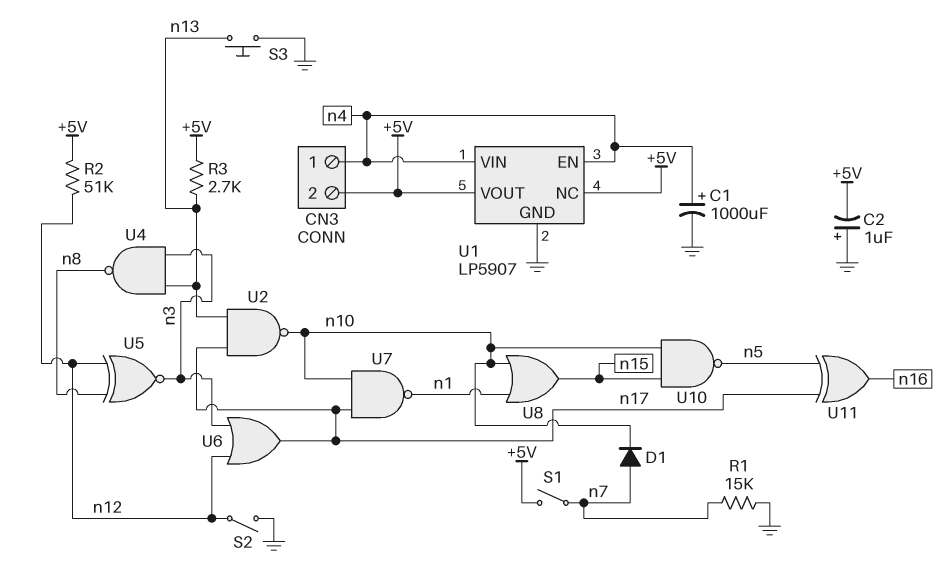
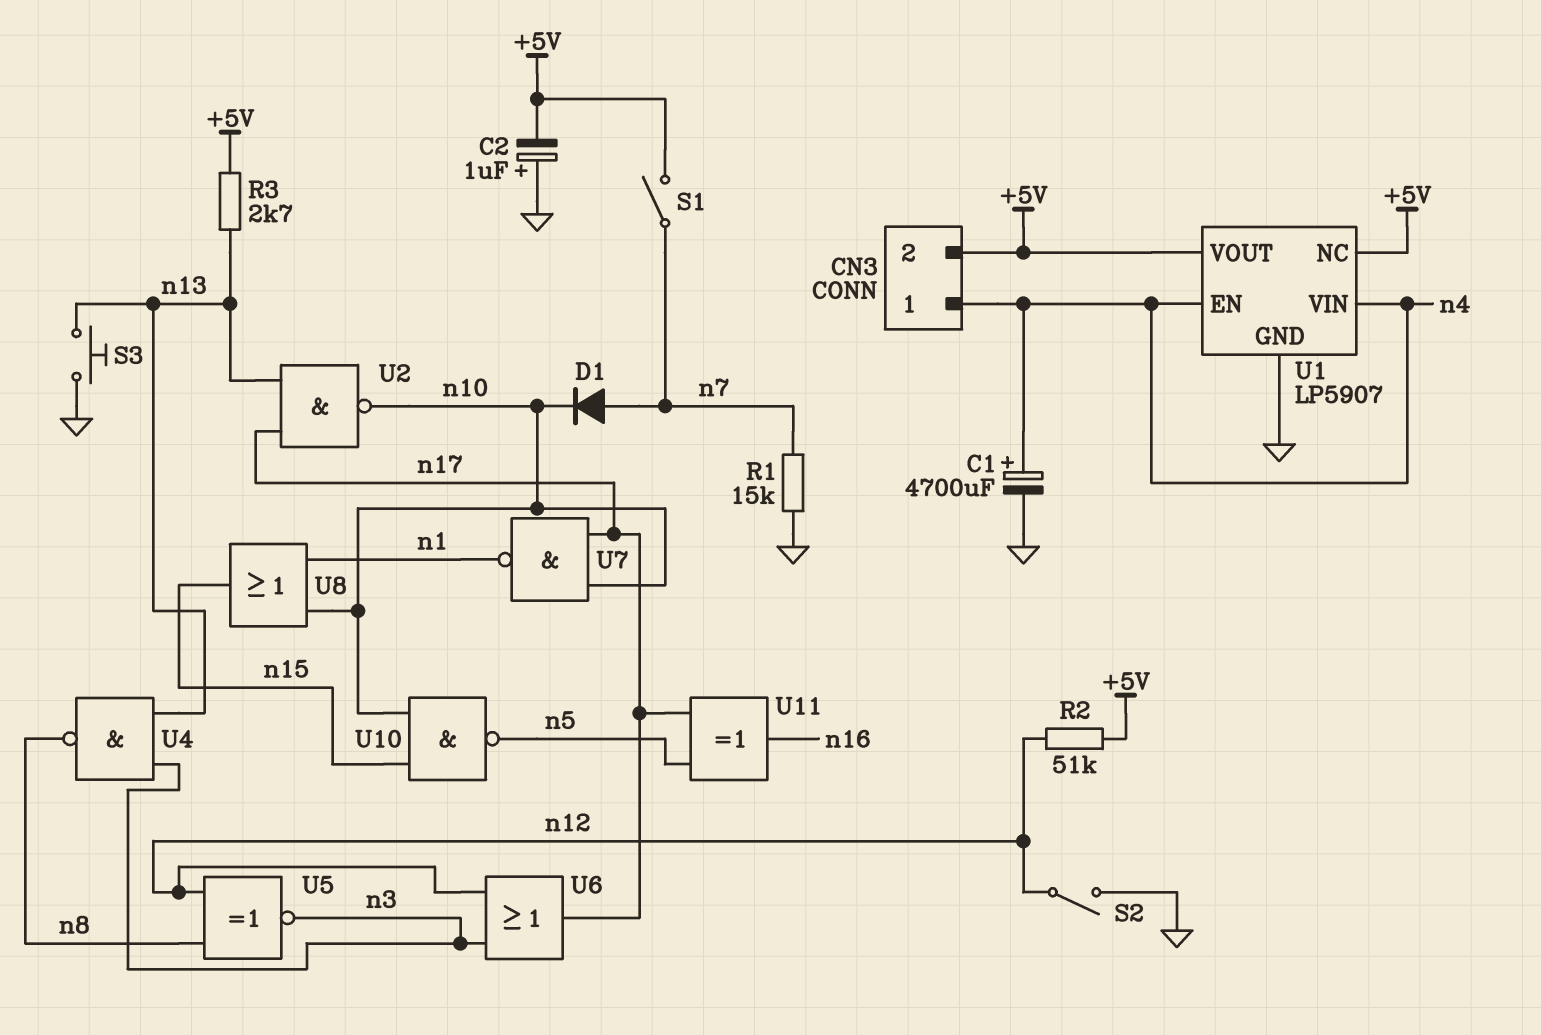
C1: 1000uF (plus n4, minus GND) -> 4700uF (plus n4, minus GND)

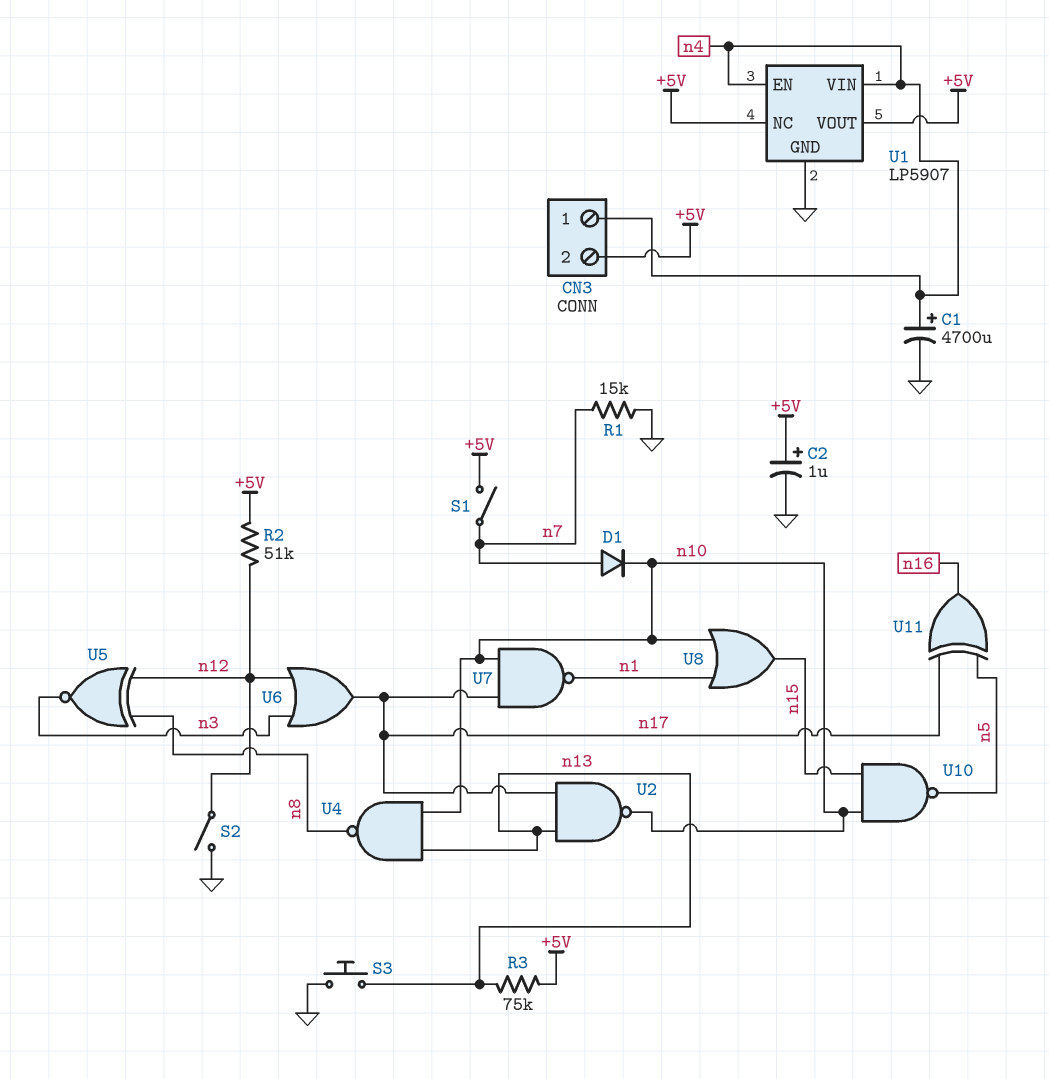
C2: 1uF (plus GND, minus +5V) -> 1uF (plus +5V, minus GND)
R3: 2.7k (+5V, n13) -> 75k (+5V, n13)
U4: NAND (in n3, in n13, out n8) -> NAND (in n10, in n13, out n8)

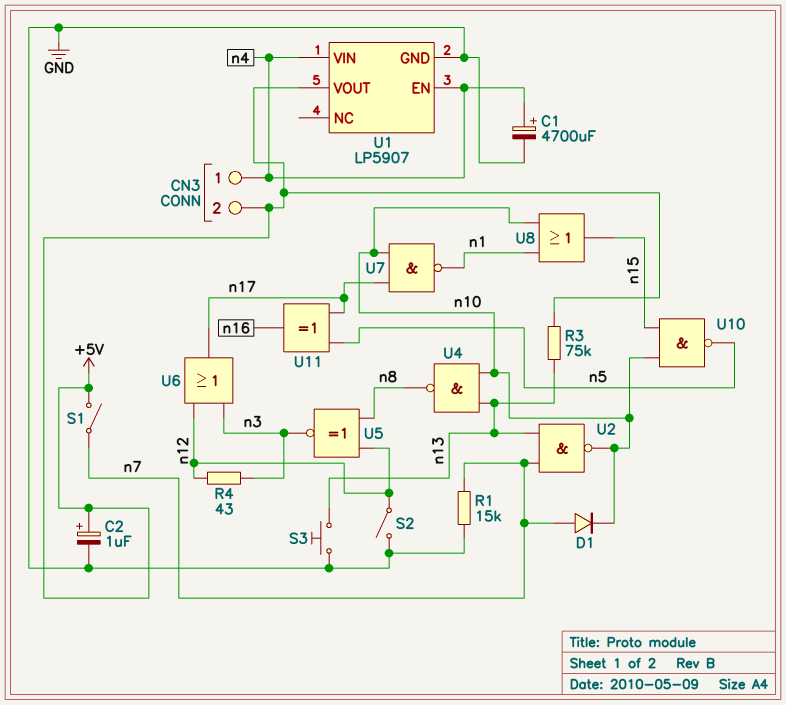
R2: 51k (+5V, n12) -> none
R4: none -> 43 (n3, n12)
U1 pin NC: +5V -> none
U2: NAND (in n13, in n17, out n10) -> NAND (in n7, in n13, out n10)

